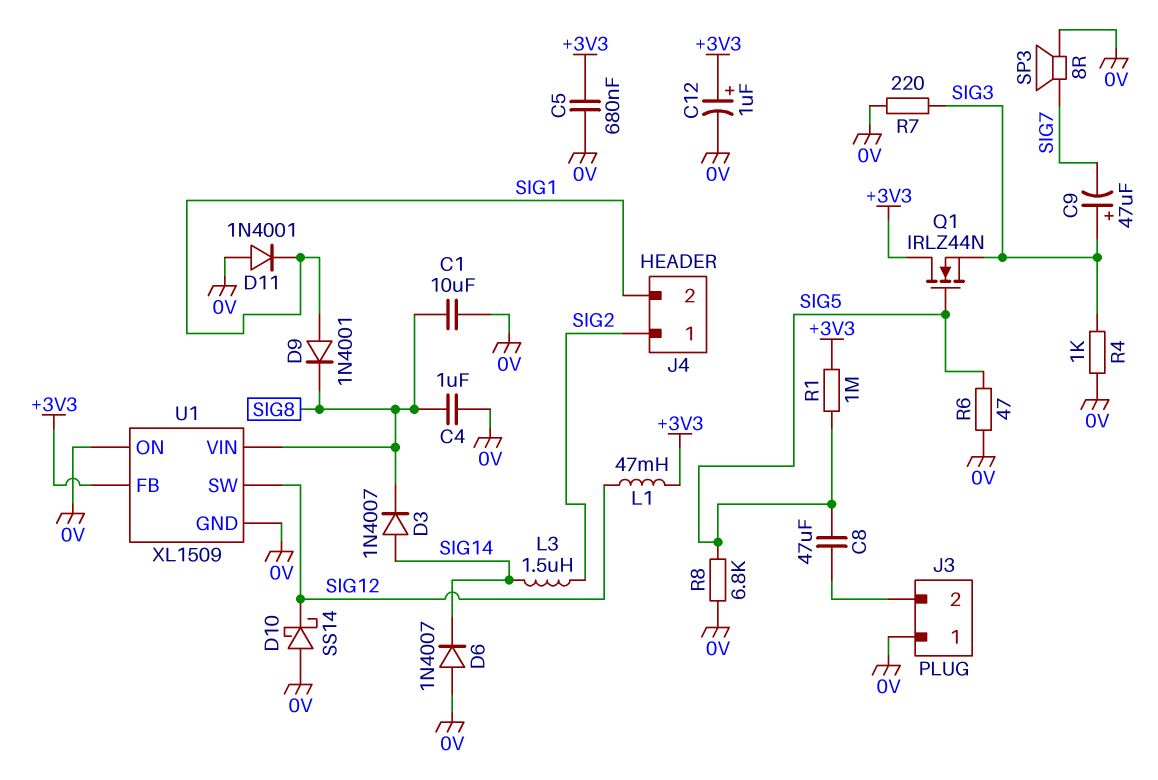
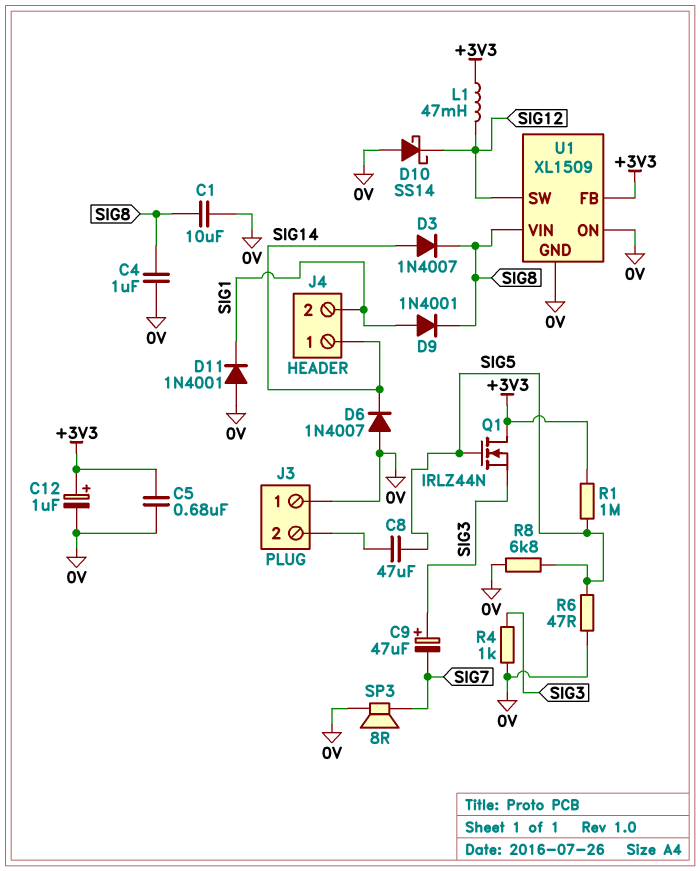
J4 pin 1: SIG2 -> SIG14
L3: 1.5uH (SIG2, SIG14) -> none
R7: 220 (0V, SIG3) -> none

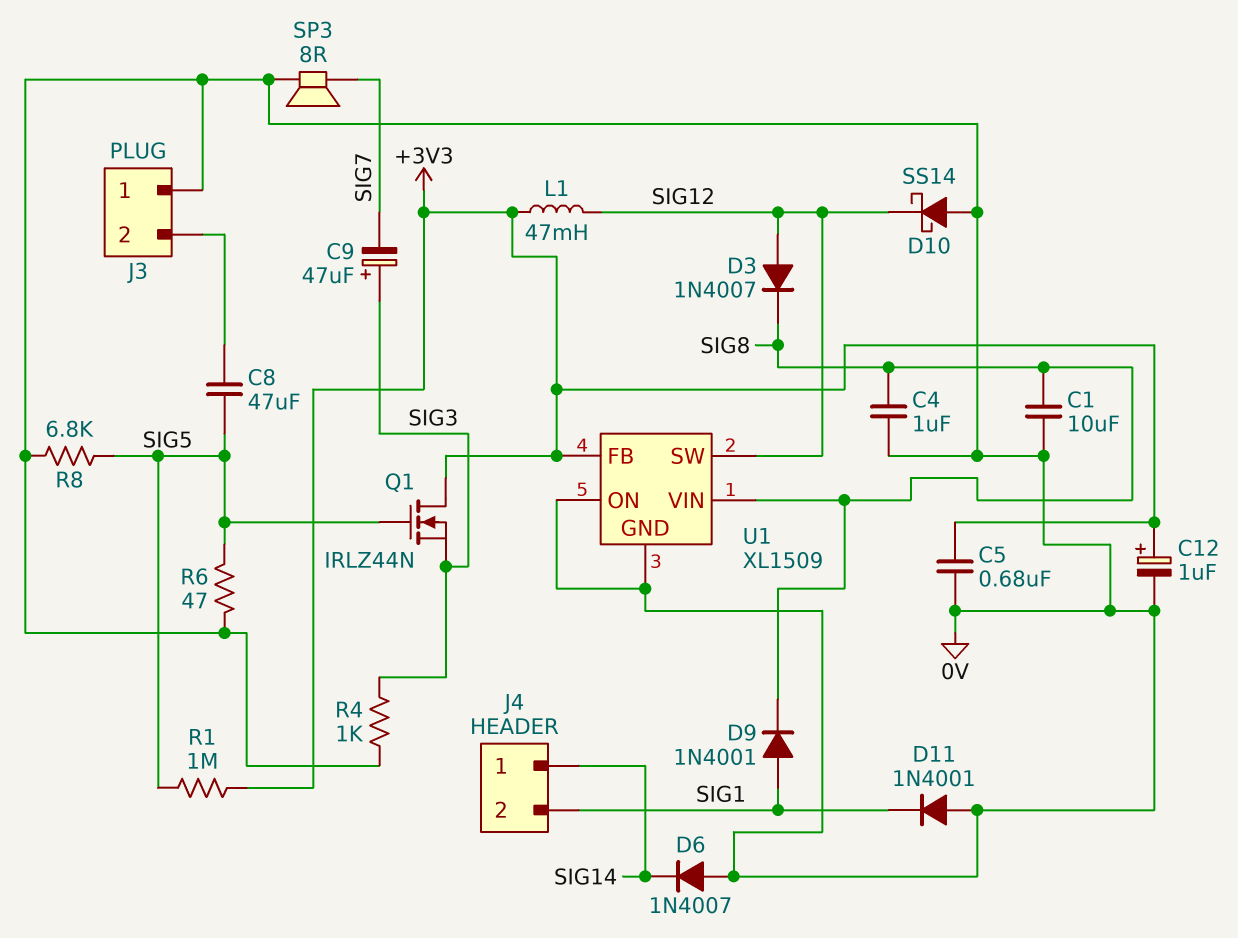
D3: diode 1N4007 (A SIG14, K SIG8) -> diode 1N4007 (A SIG12, K SIG8)

